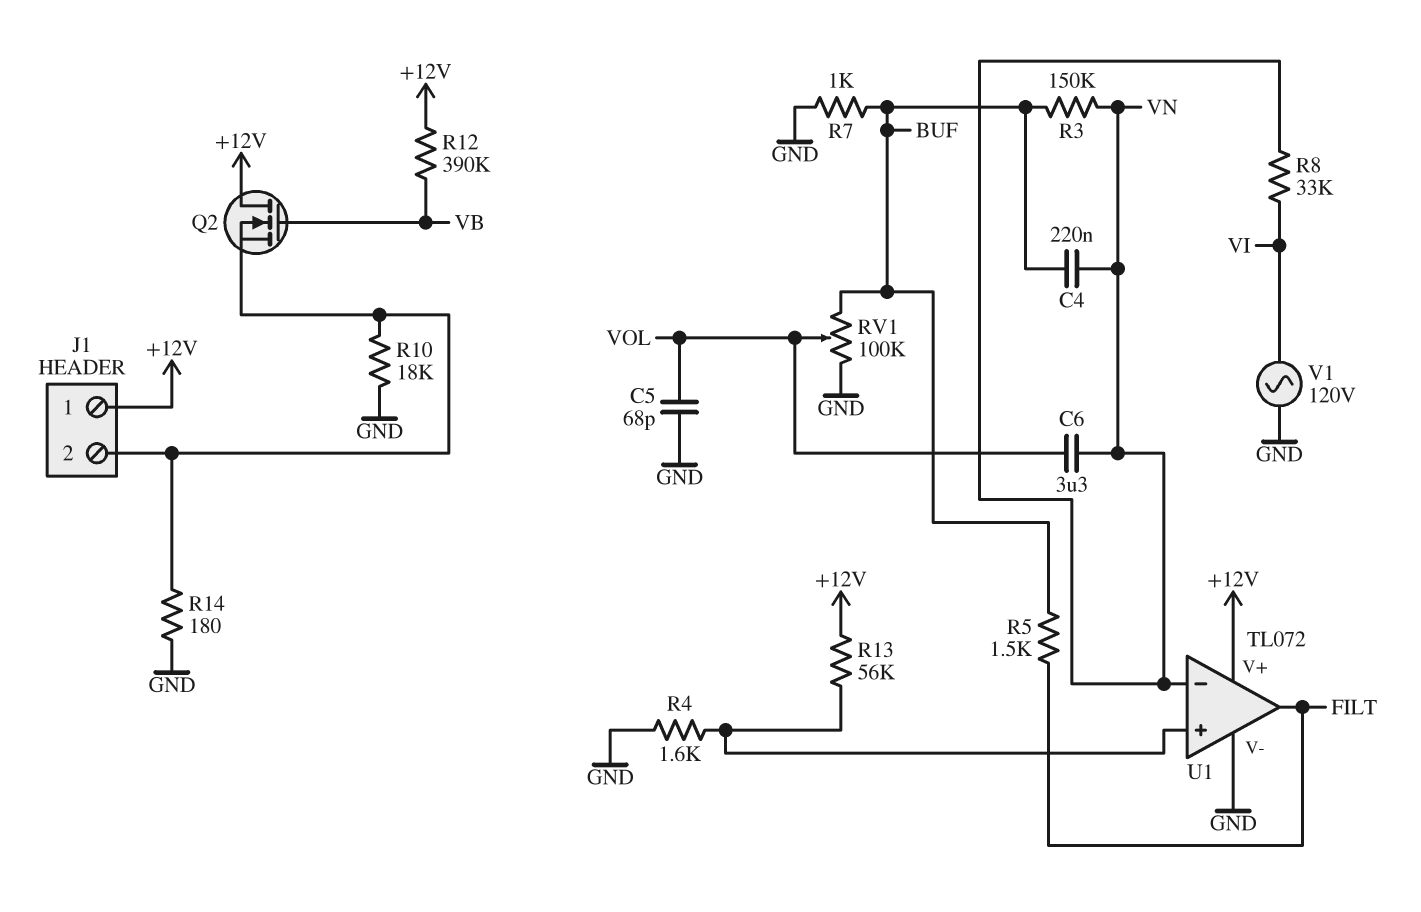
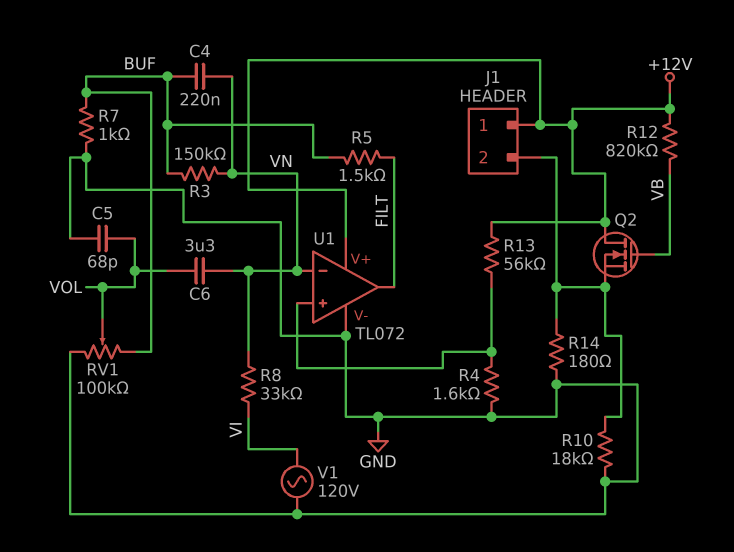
R12: 390k (+12V, VB) -> 820k (+12V, VB)

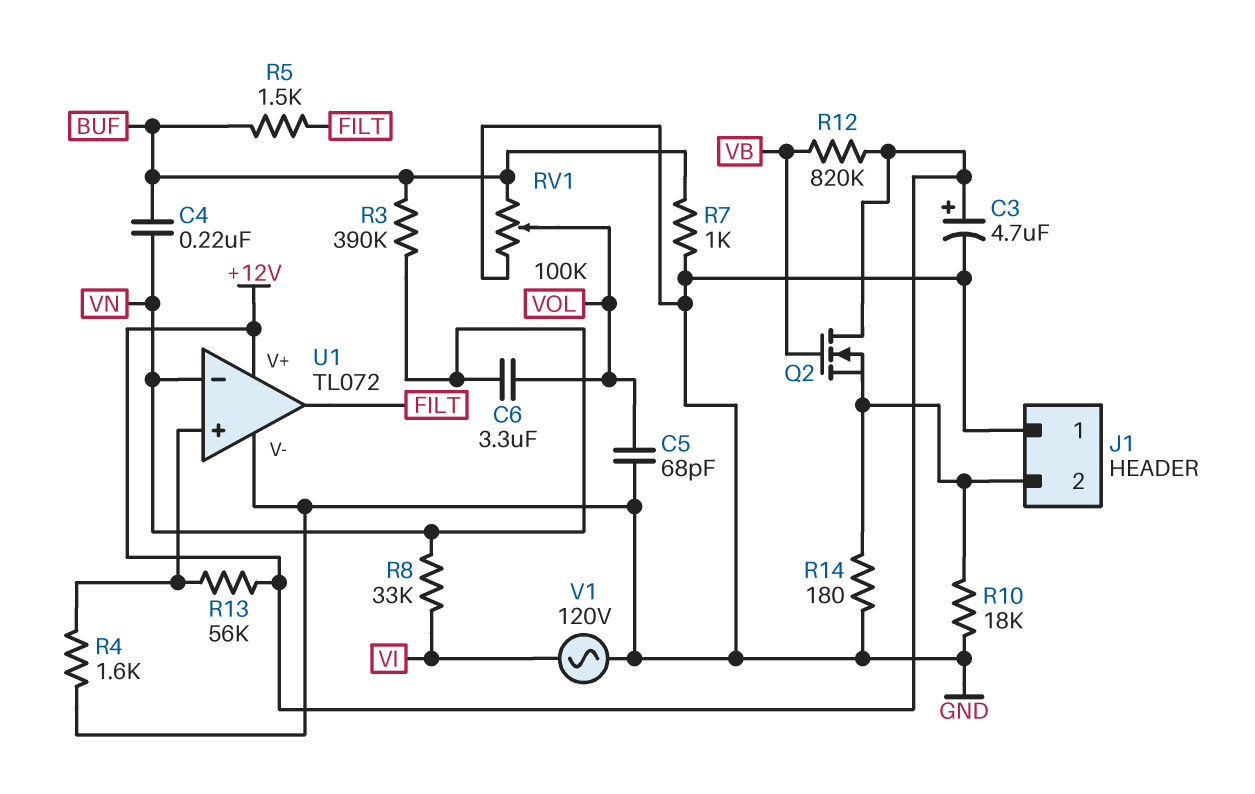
C3: none -> 4.7uF (plus +12V, minus GND)
J1 pin 1: +12V -> GND
R3: 150k (BUF, VN) -> 390k (BUF, VN)

